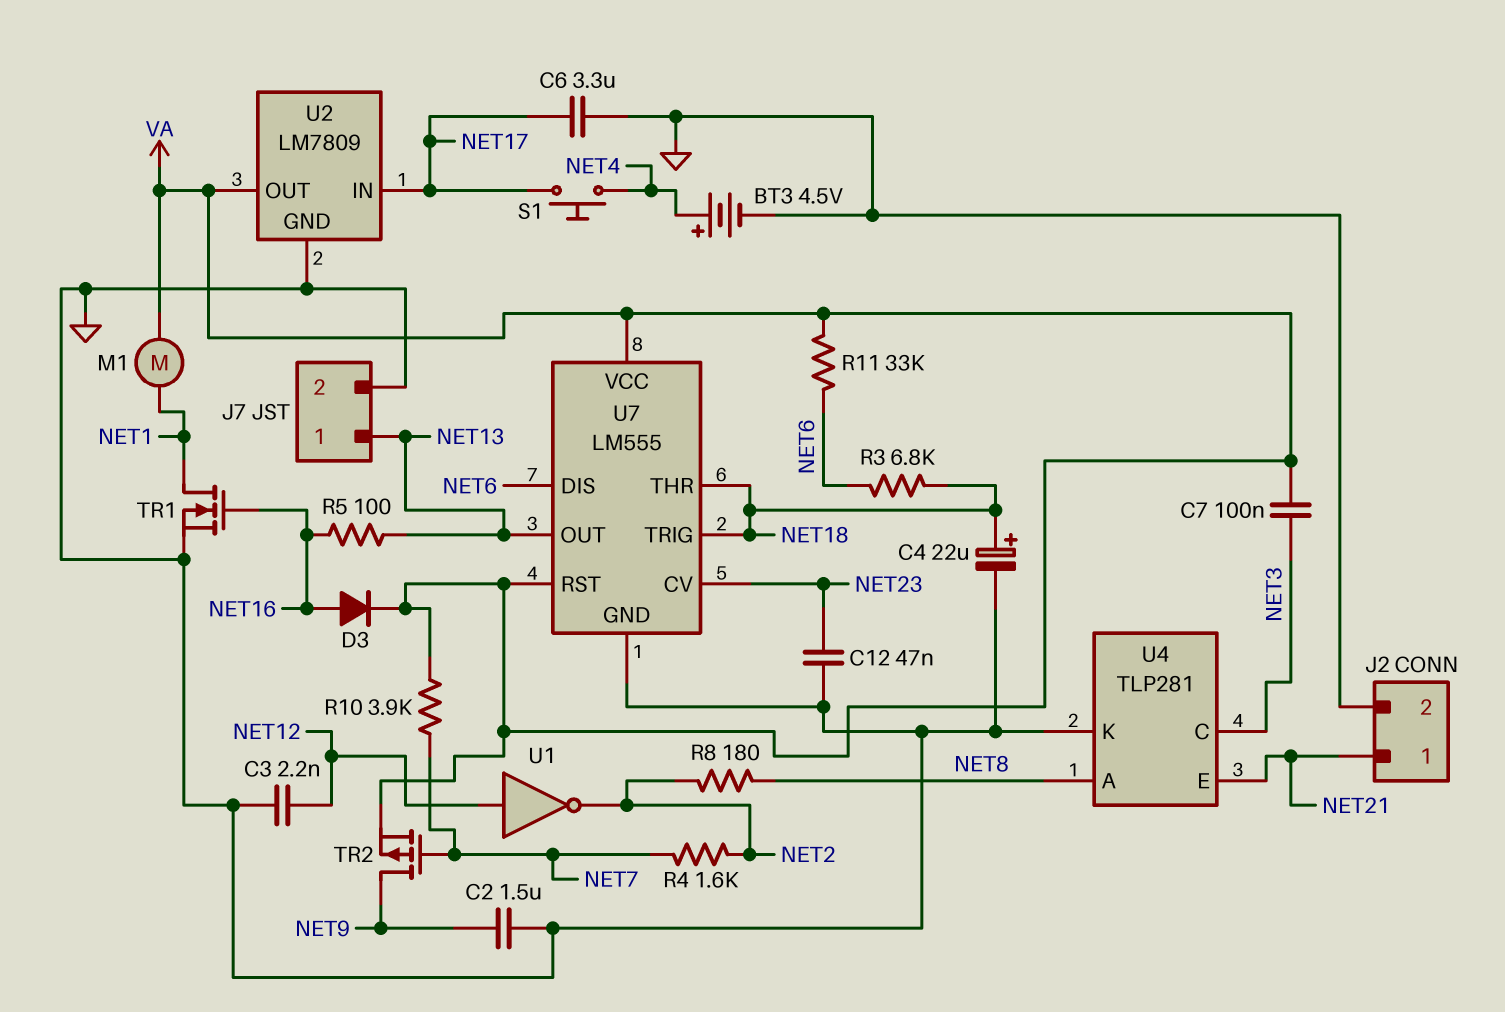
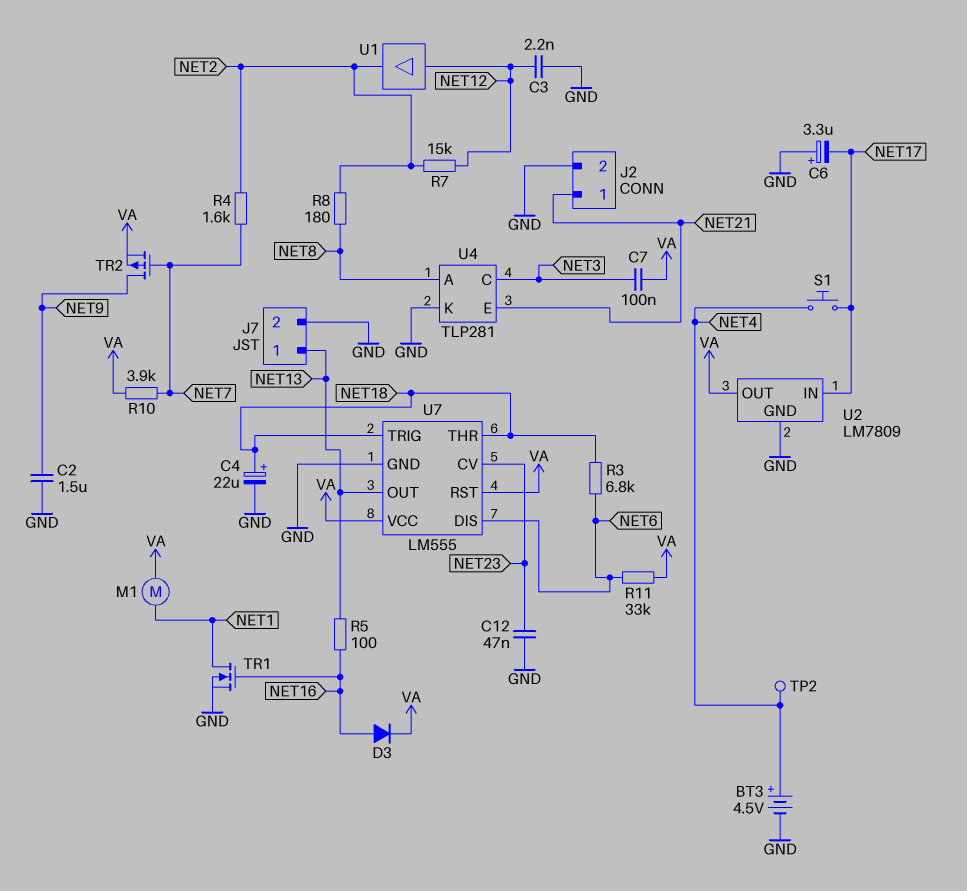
C6: 3.3uF (GND, NET17) -> 3.3uF (plus GND, minus NET17)
R7: none -> 15k (NET2, NET12)
TP2: none -> test point (NET4)
U1: NOT (in NET12, out NET2) -> buffer (in NET12, out NET2)

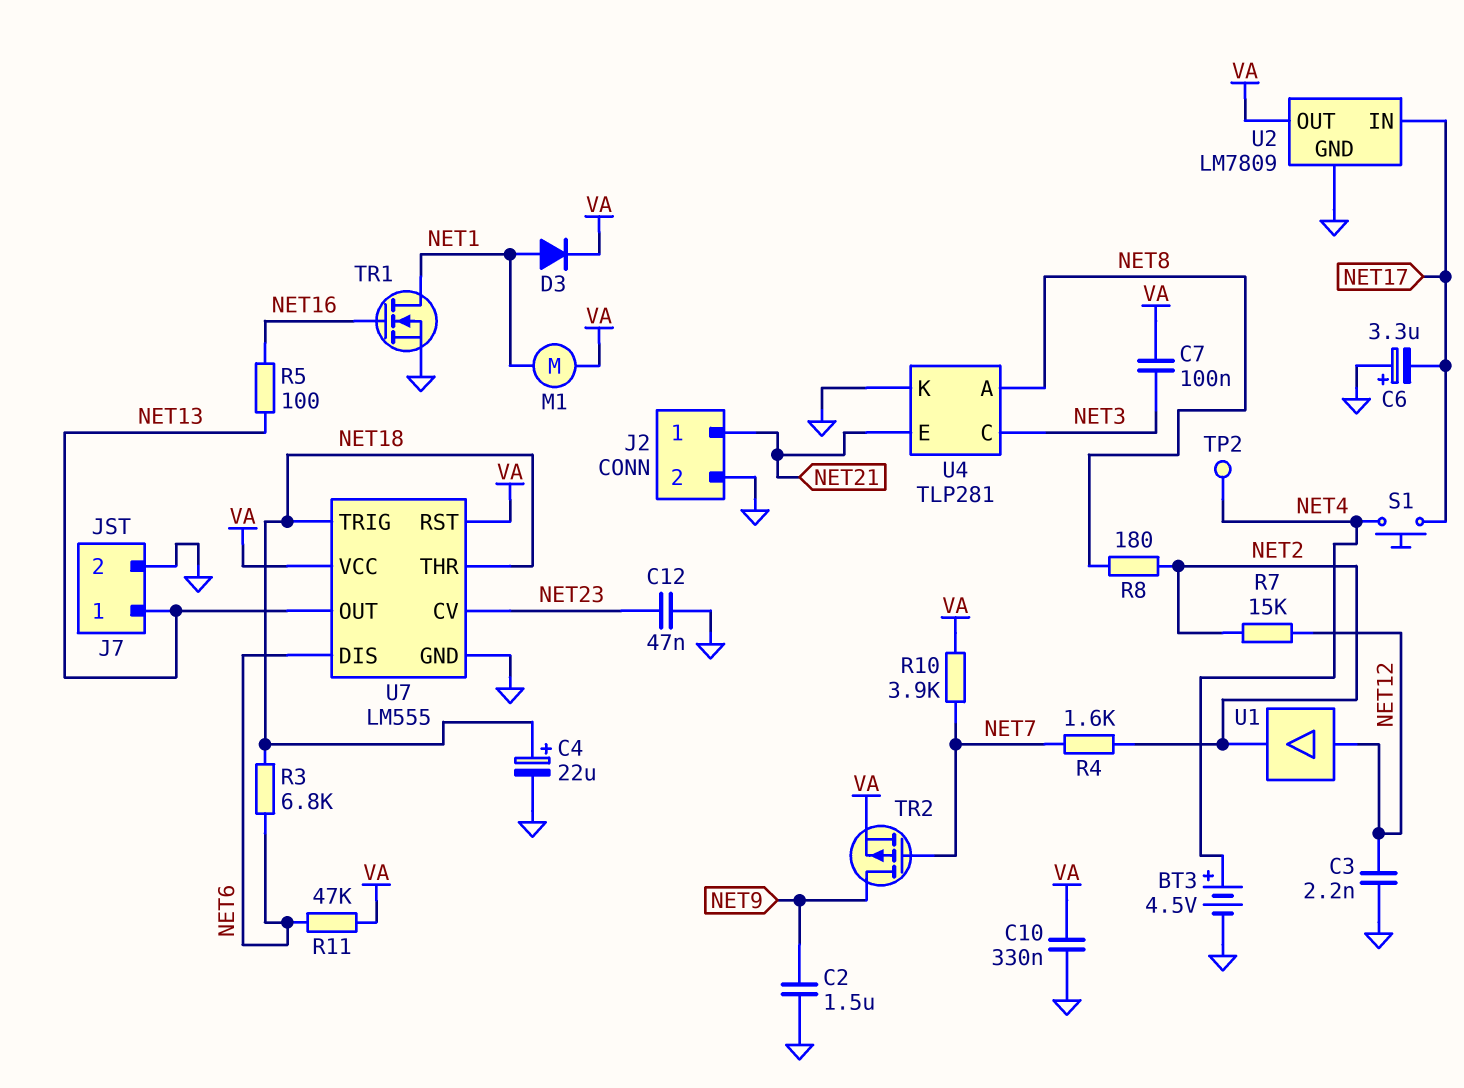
C10: none -> 330nF (GND, VA)
D3: diode (A NET16, K VA) -> diode (A NET1, K VA)
R11: 33k (NET6, VA) -> 47k (NET6, VA)

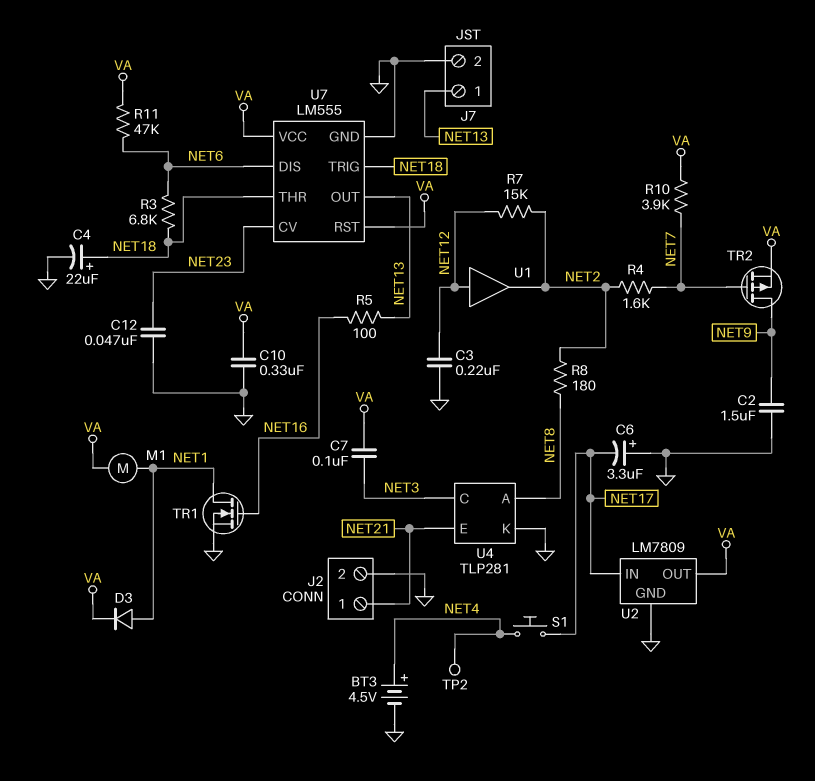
C3: 2.2nF (GND, NET12) -> 220nF (GND, NET12)

